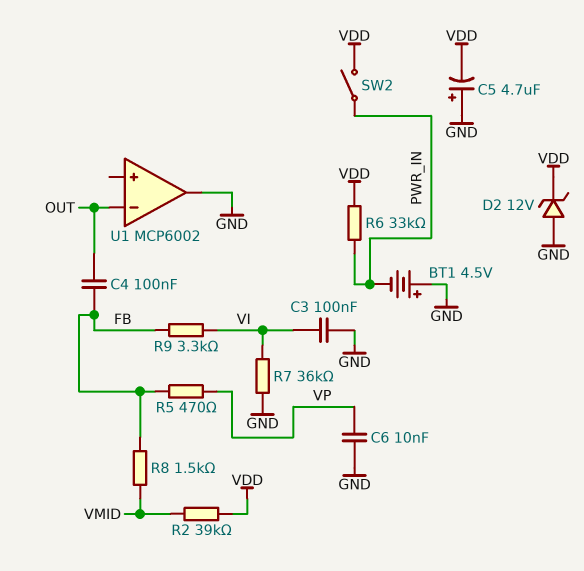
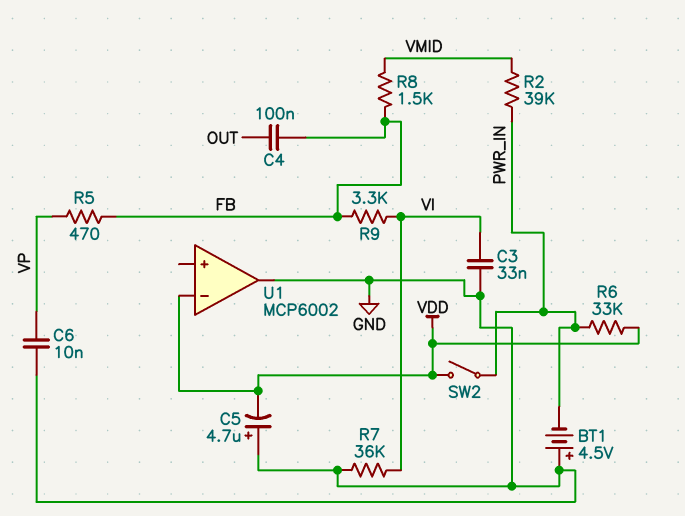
C3: 100nF (GND, VI) -> 33nF (GND, VI)
D2: zener 12V (A GND, K VDD) -> none
R2: 39k (VDD, VMID) -> 39k (PWR_IN, VMID)
U1 pin in-: OUT -> VDD

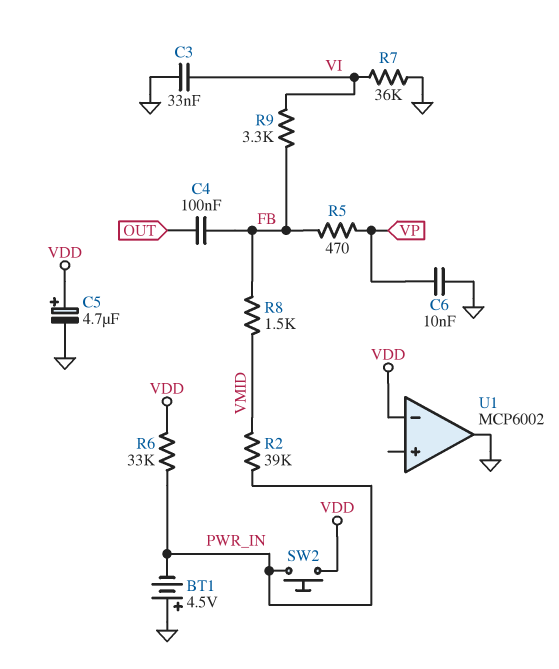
C5: 4.7uF (plus GND, minus VDD) -> 4.7uF (plus VDD, minus GND)
SW2: switch (PWR_IN, VDD) -> button (PWR_IN, VDD)

